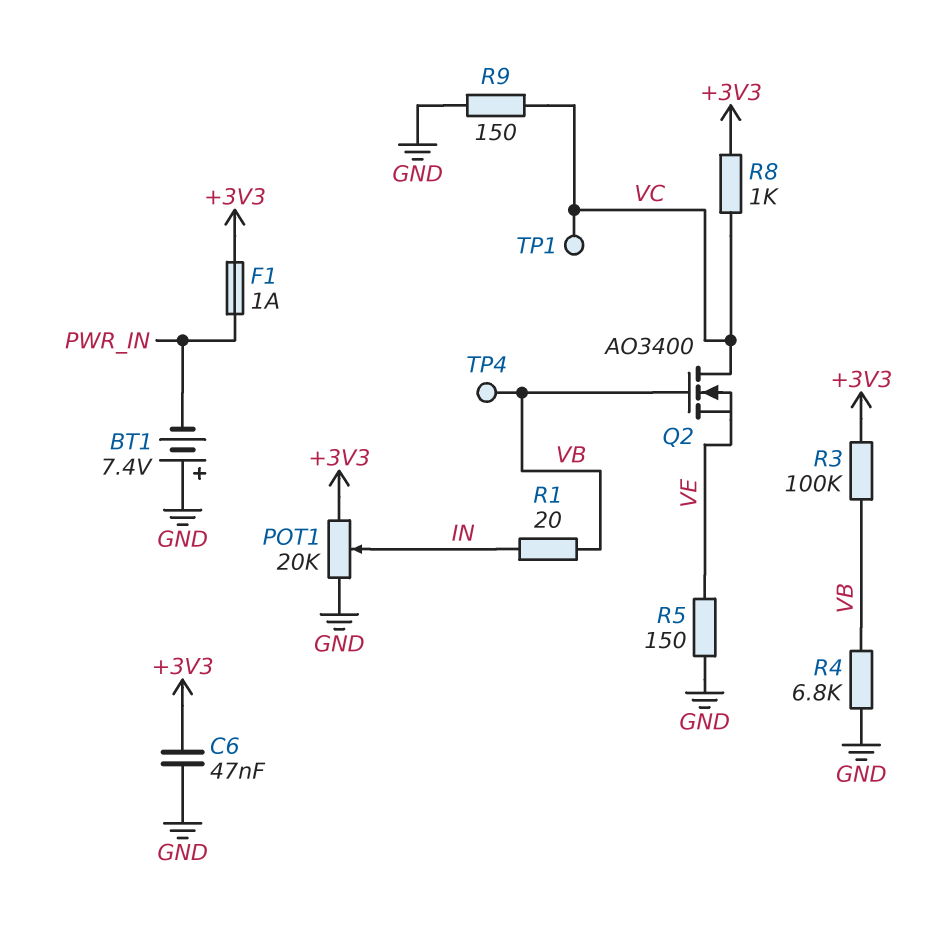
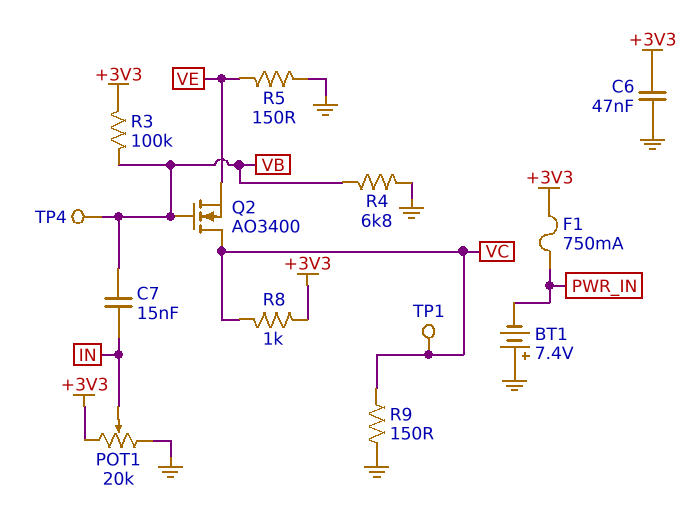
C7: none -> 15nF (IN, VB)
F1: 1A (+3V3, PWR_IN) -> 750mA (+3V3, PWR_IN)
R1: 20 (IN, VB) -> none

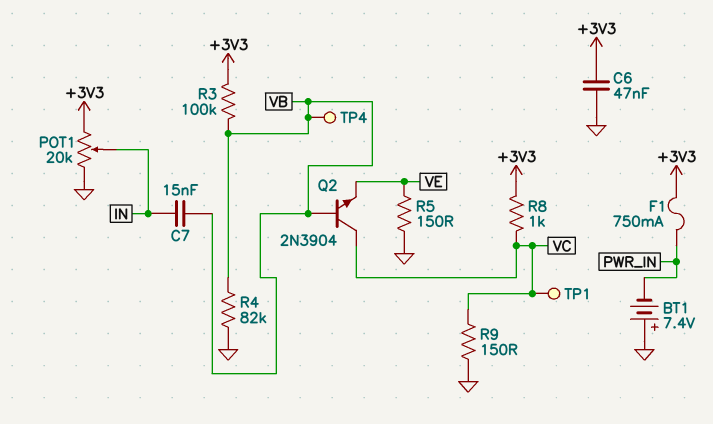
Q2: NMOS AO3400 (G VB, D VC, S VE) -> NPN 2N3904 (B VB, C VC, E VE)
R4: 6.8k (GND, VB) -> 82k (GND, VB)

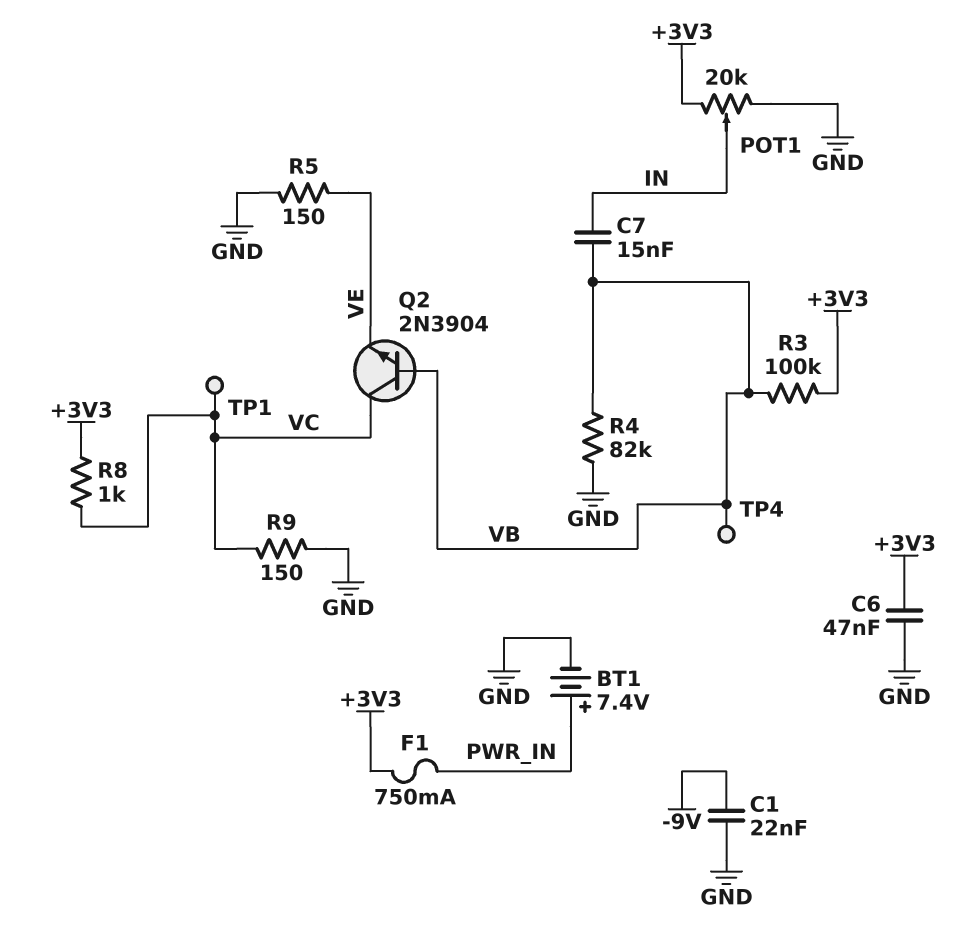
BT1: 7.4V (plus GND, minus PWR_IN) -> 7.4V (plus PWR_IN, minus GND)
C1: none -> 22nF (-9V, GND)

